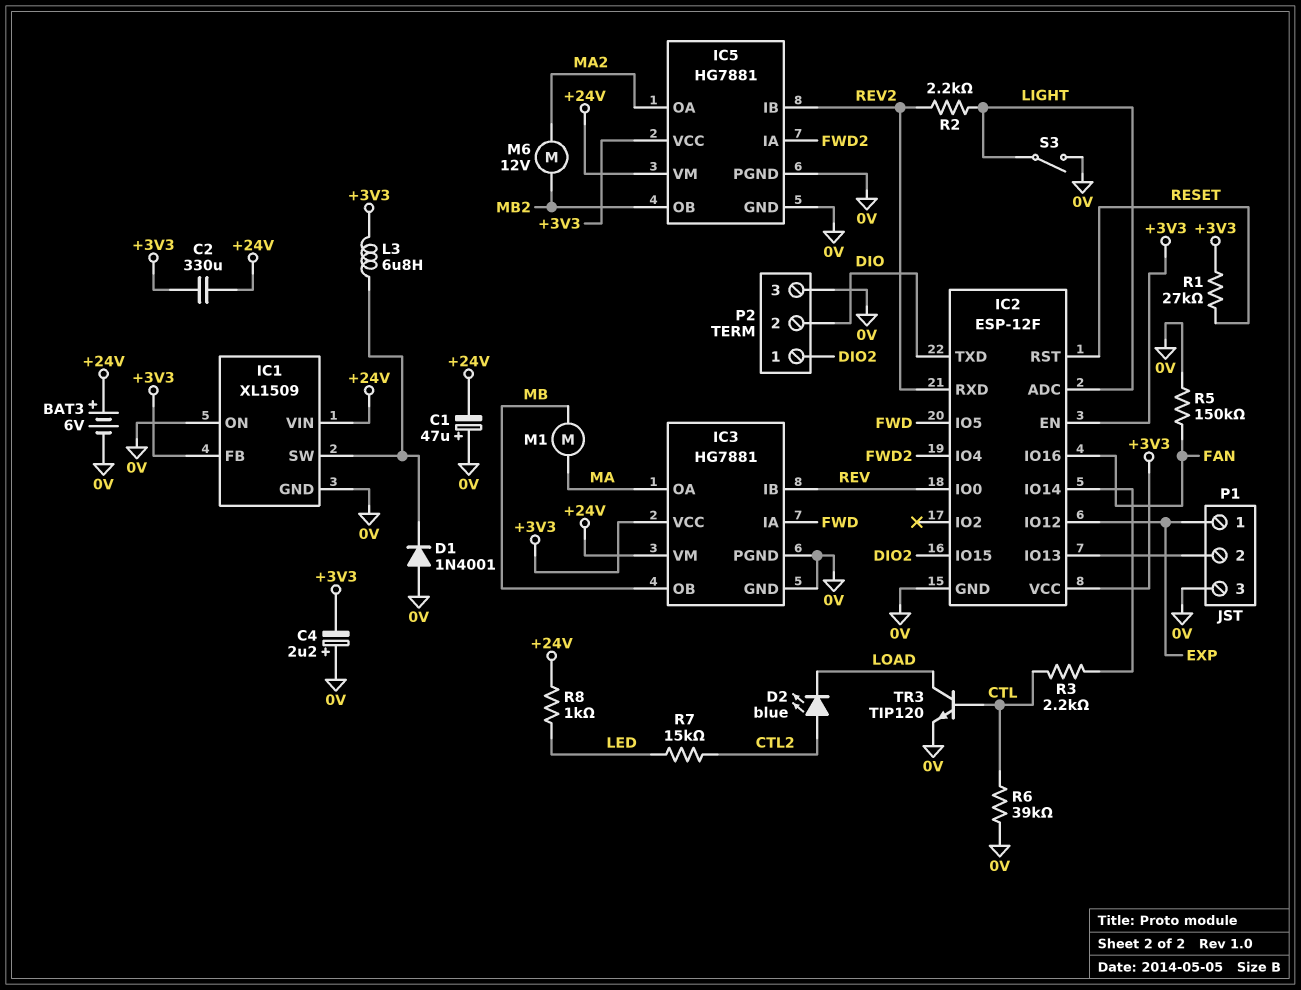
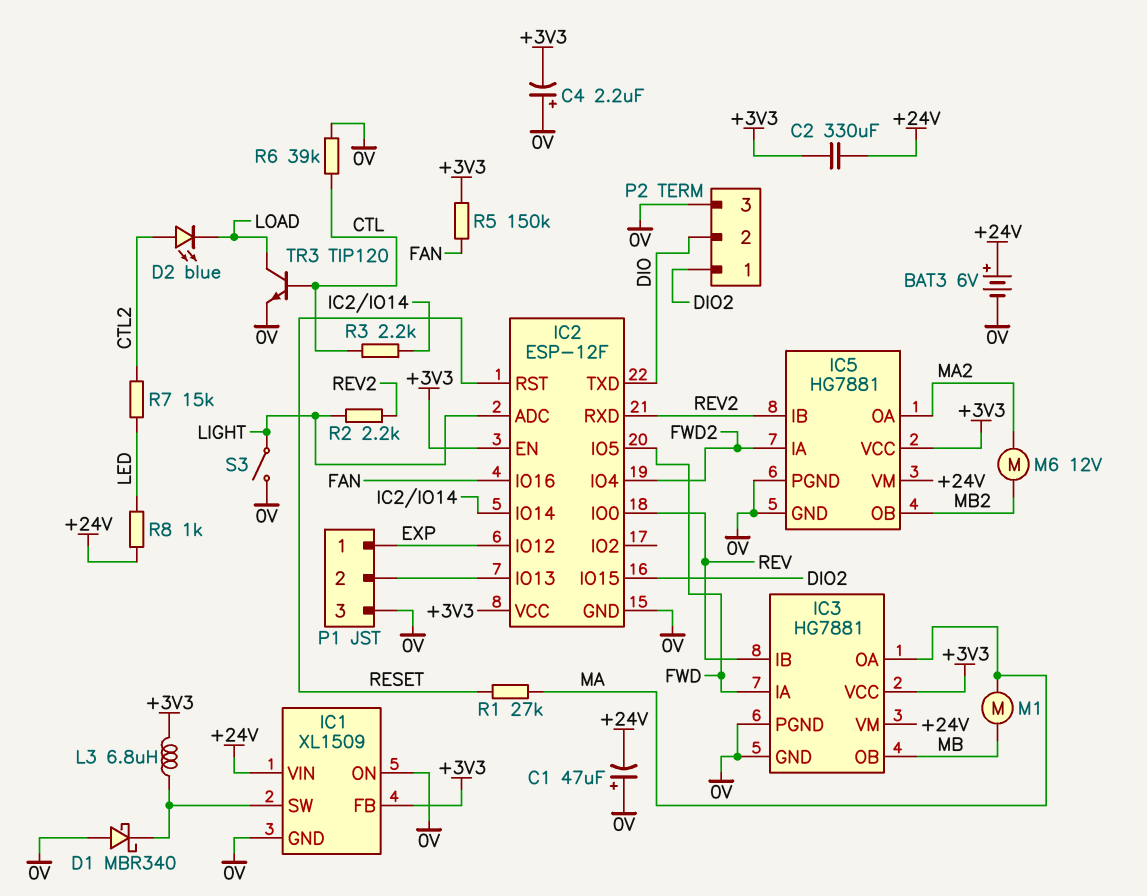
D1: diode 1N4001 (A 0V, K IC1/SW) -> schottky MBR340 (A 0V, K IC1/SW)
R1: 27k (+3V3, RESET) -> 27k (MA, RESET)
R5: 150k (0V, FAN) -> 150k (+3V3, FAN)

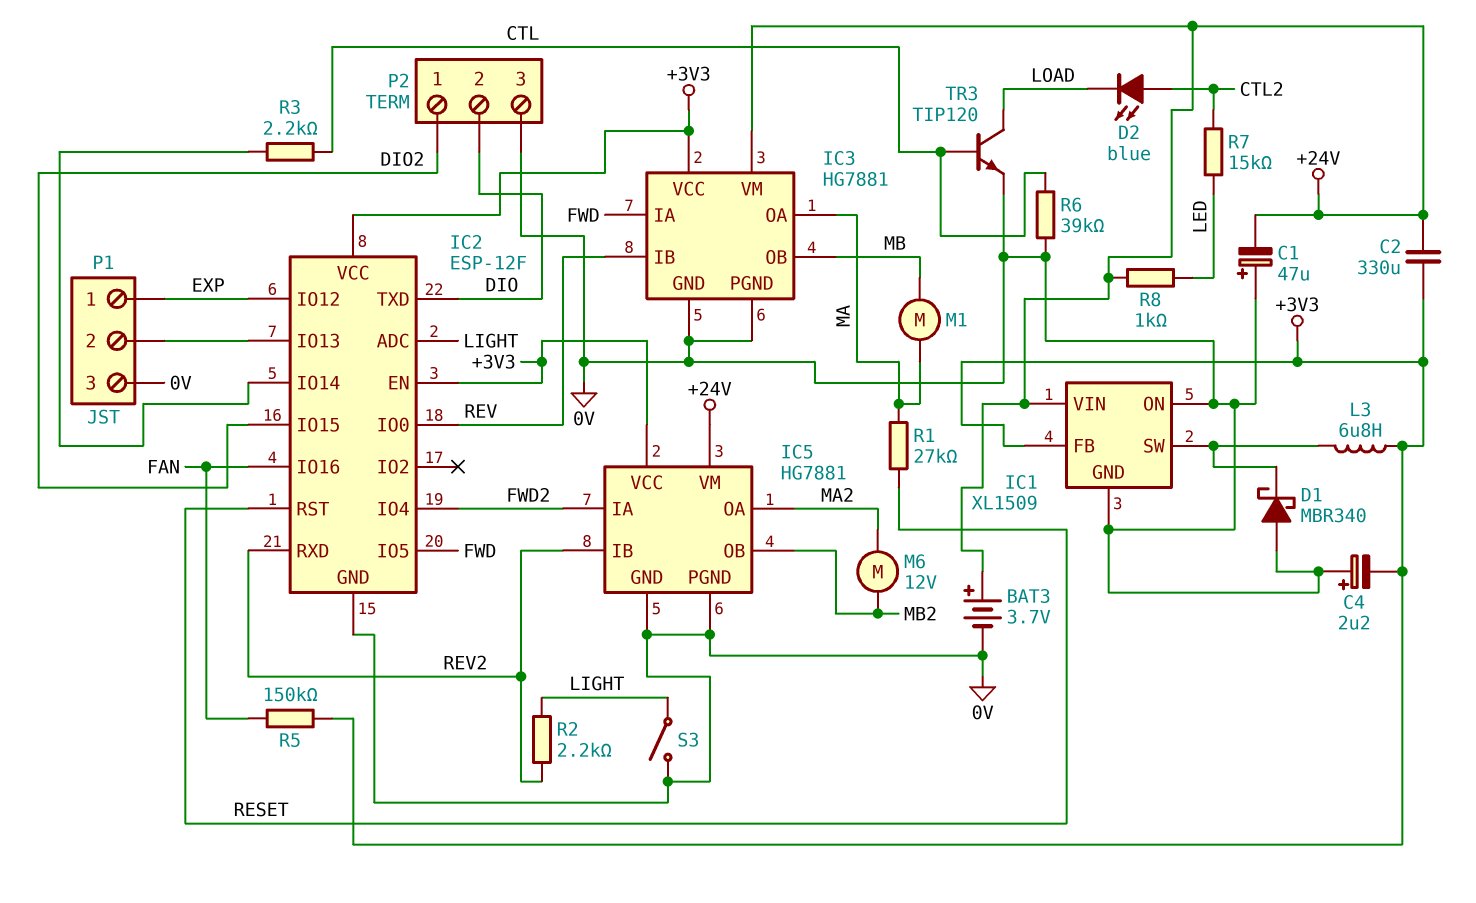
BAT3: 6V (plus +24V, minus 0V) -> 3.7V (plus +24V, minus 0V)

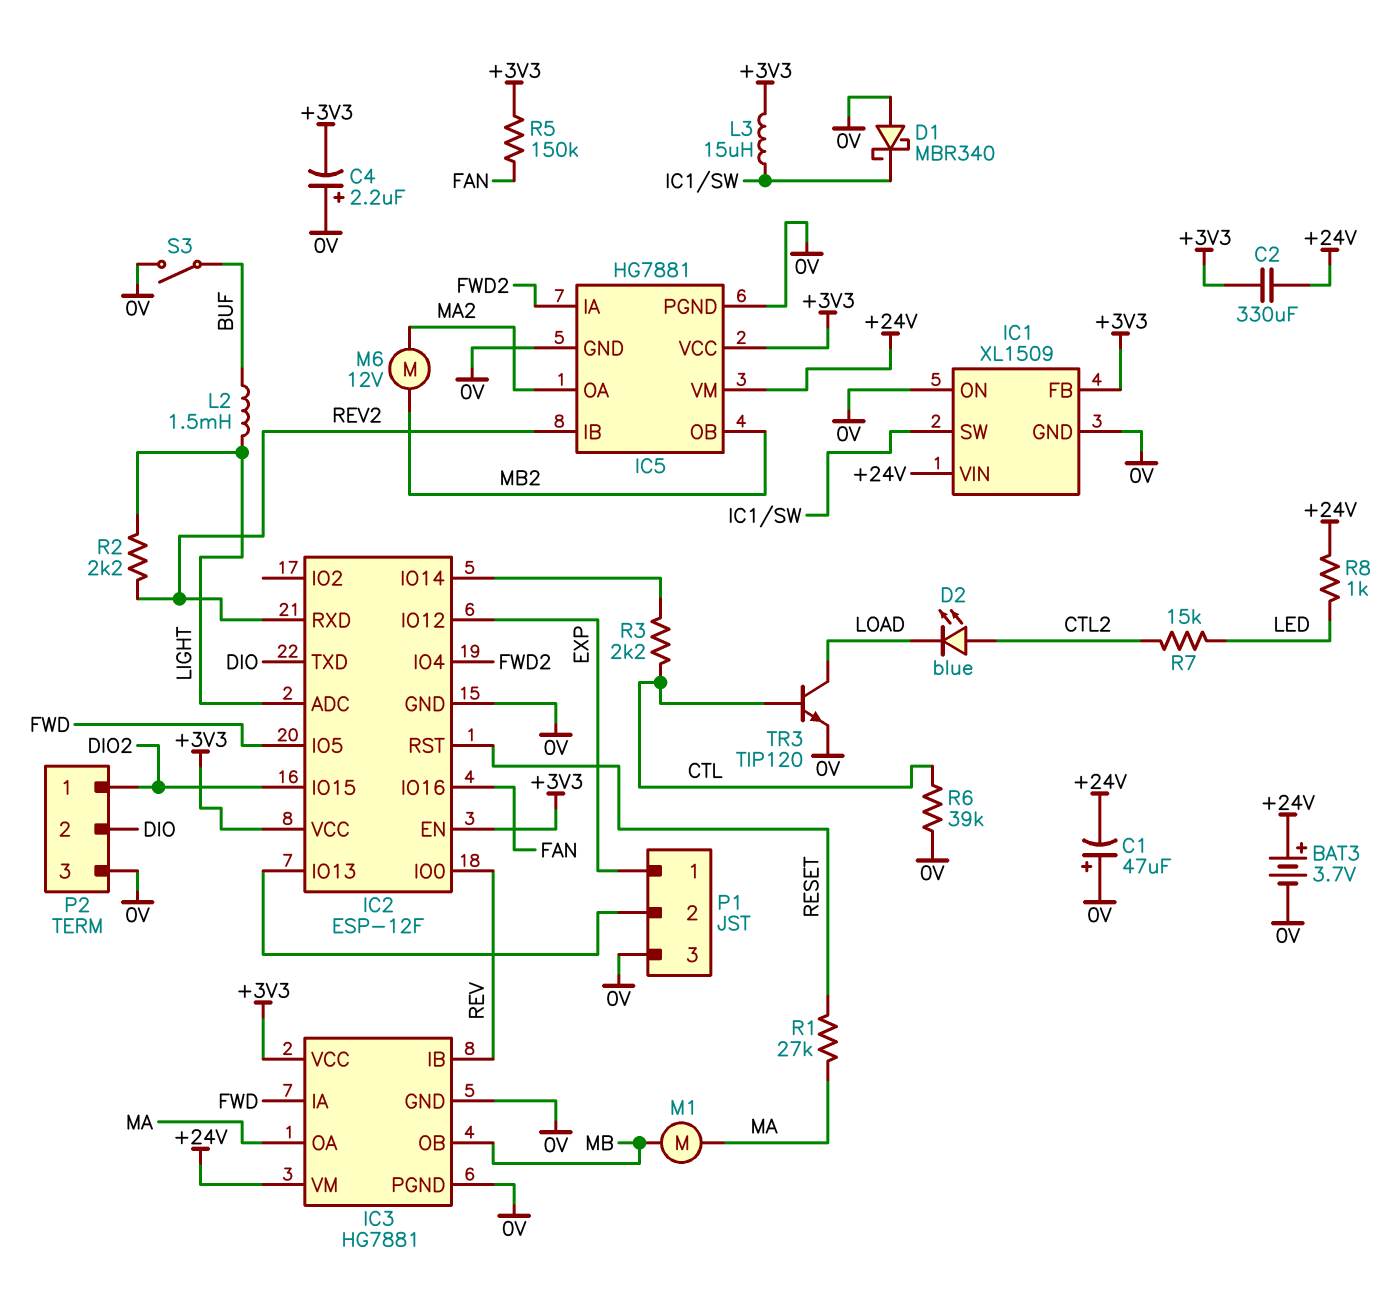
L2: none -> 1.5mH (BUF, LIGHT)
L3: 6.8uH (+3V3, IC1/SW) -> 15uH (+3V3, IC1/SW)
S3: switch (0V, LIGHT) -> switch (0V, BUF)

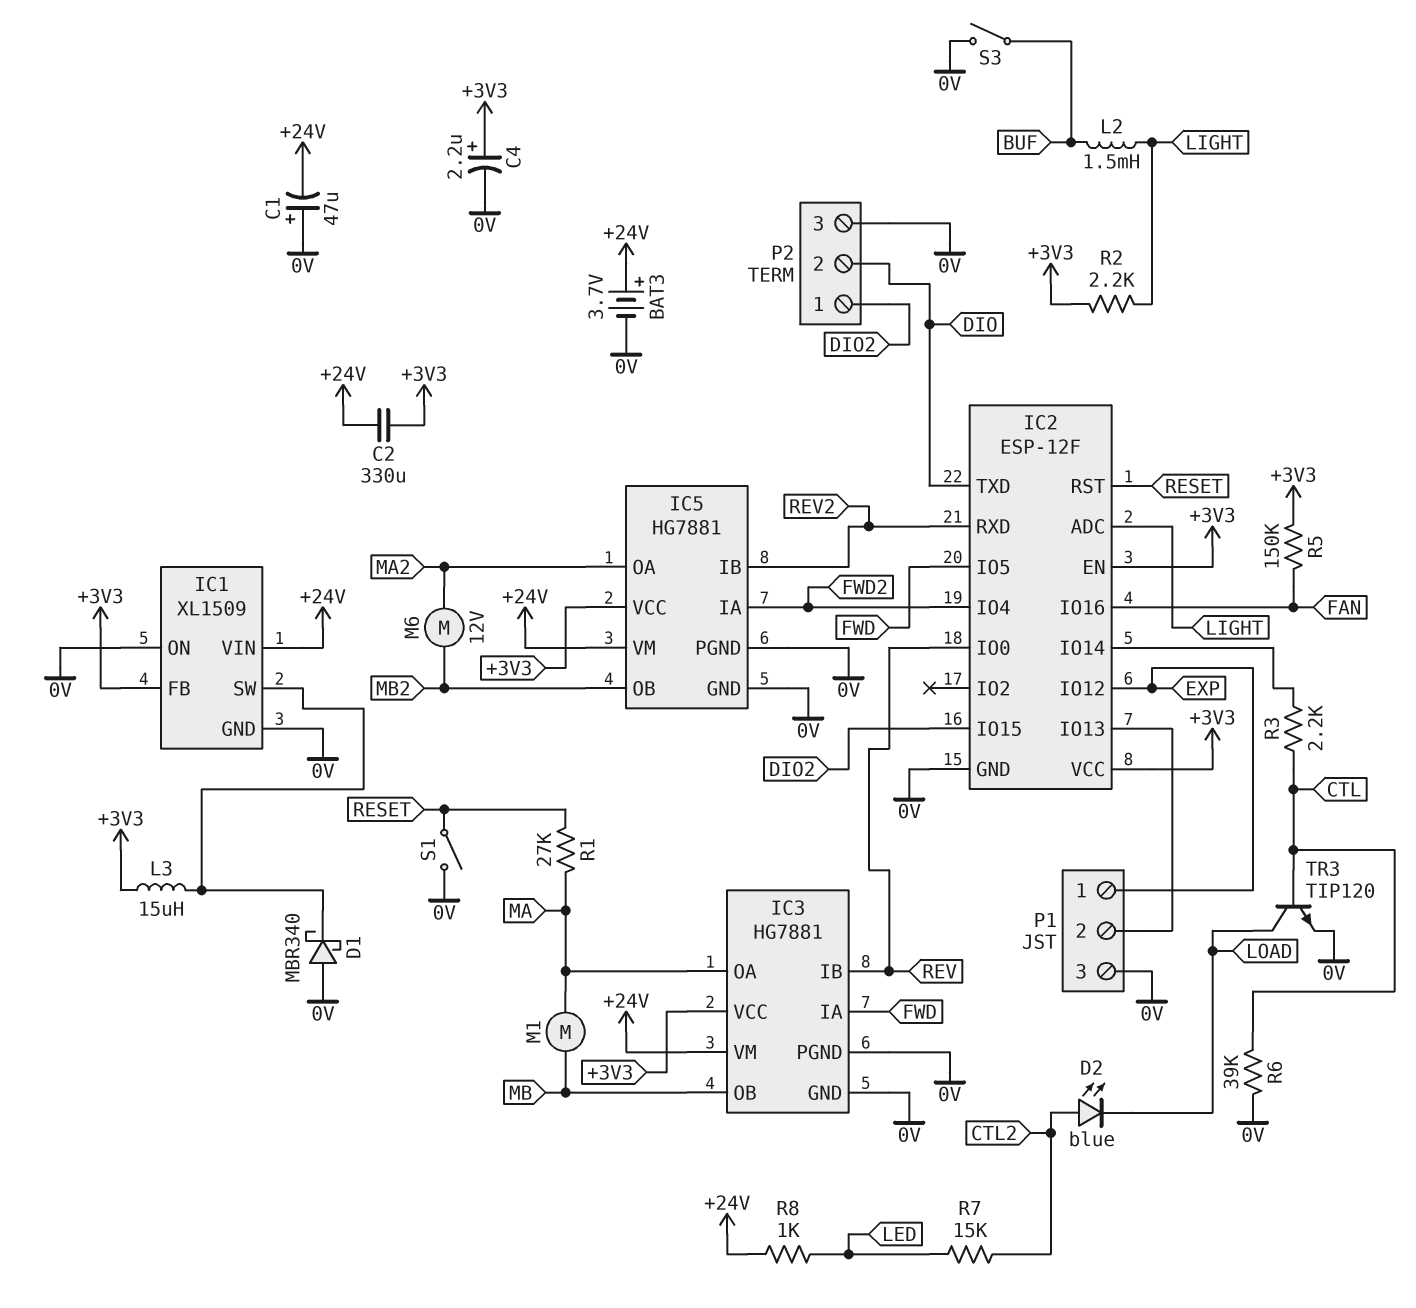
C4: 2.2uF (plus 0V, minus +3V3) -> 2.2uF (plus +3V3, minus 0V)
R2: 2.2k (LIGHT, REV2) -> 2.2k (+3V3, LIGHT)
S1: none -> switch (0V, RESET)

